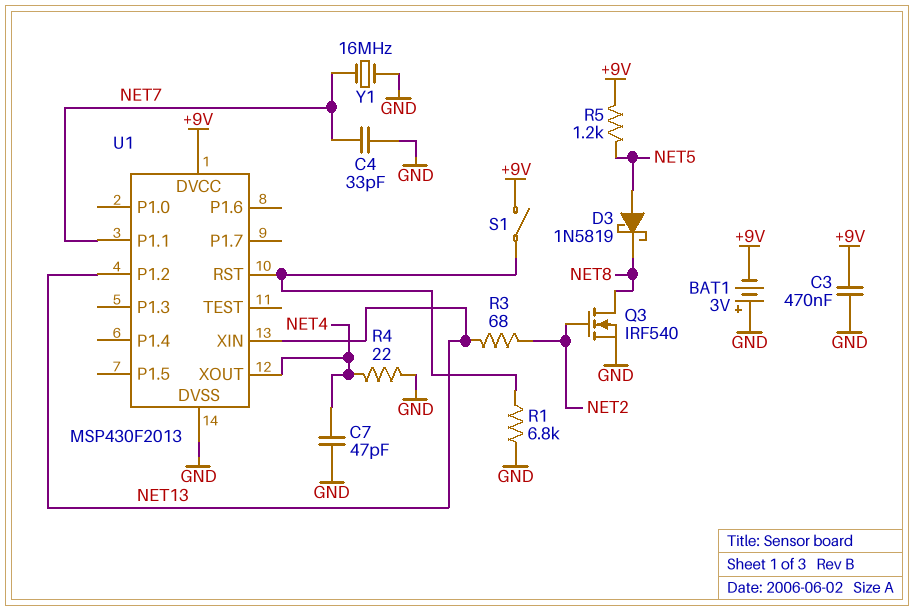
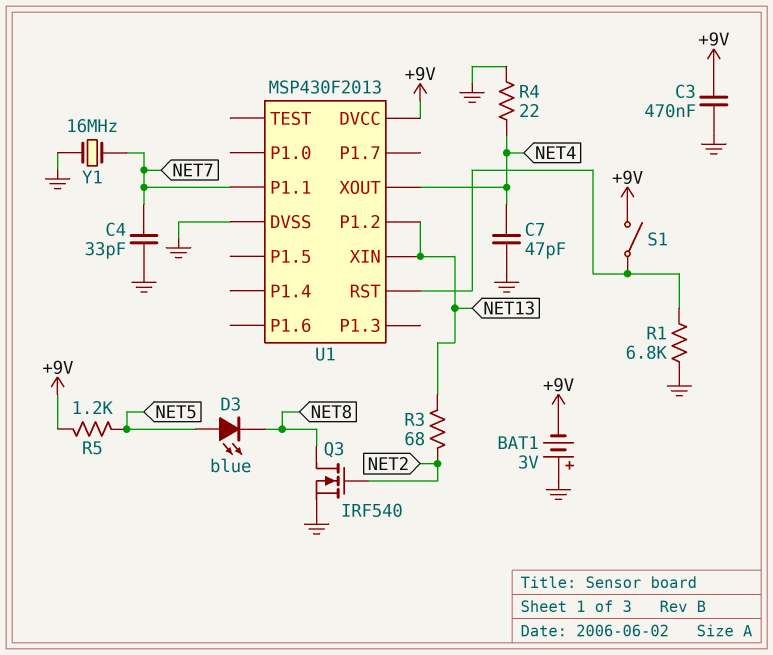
D3: schottky 1N5819 (A NET5, K NET8) -> LED blue (A NET5, K NET8)

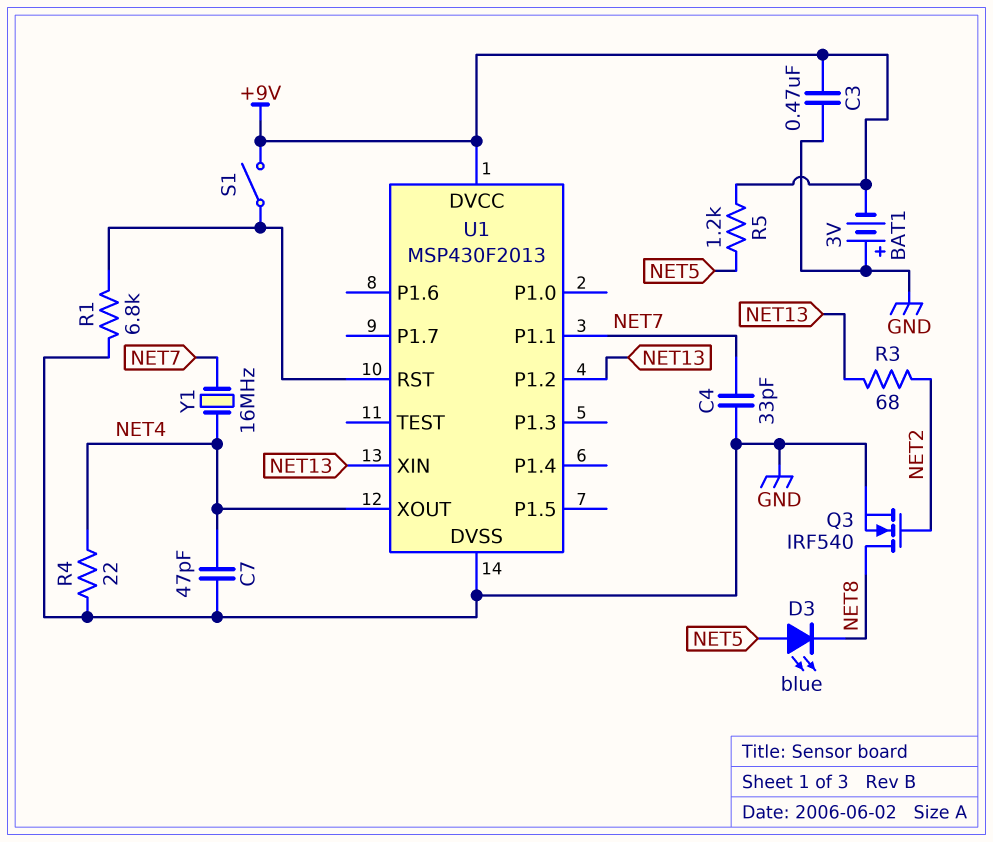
Y1: 16MHz (GND, NET7) -> 16MHz (NET4, NET7)

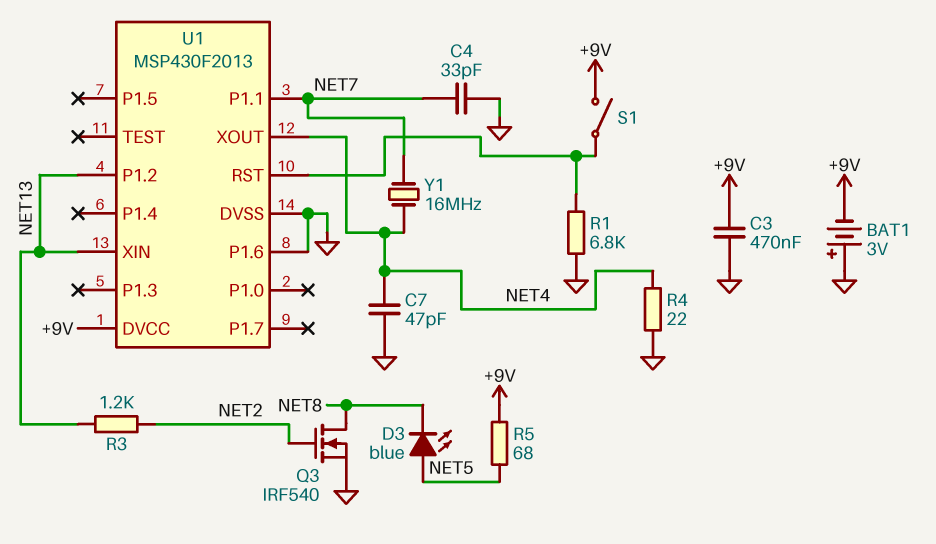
R3: 68 (NET2, NET13) -> 1.2k (NET2, NET13)
R5: 1.2k (+9V, NET5) -> 68 (+9V, NET5)
U1 pin P1.6: none -> GND

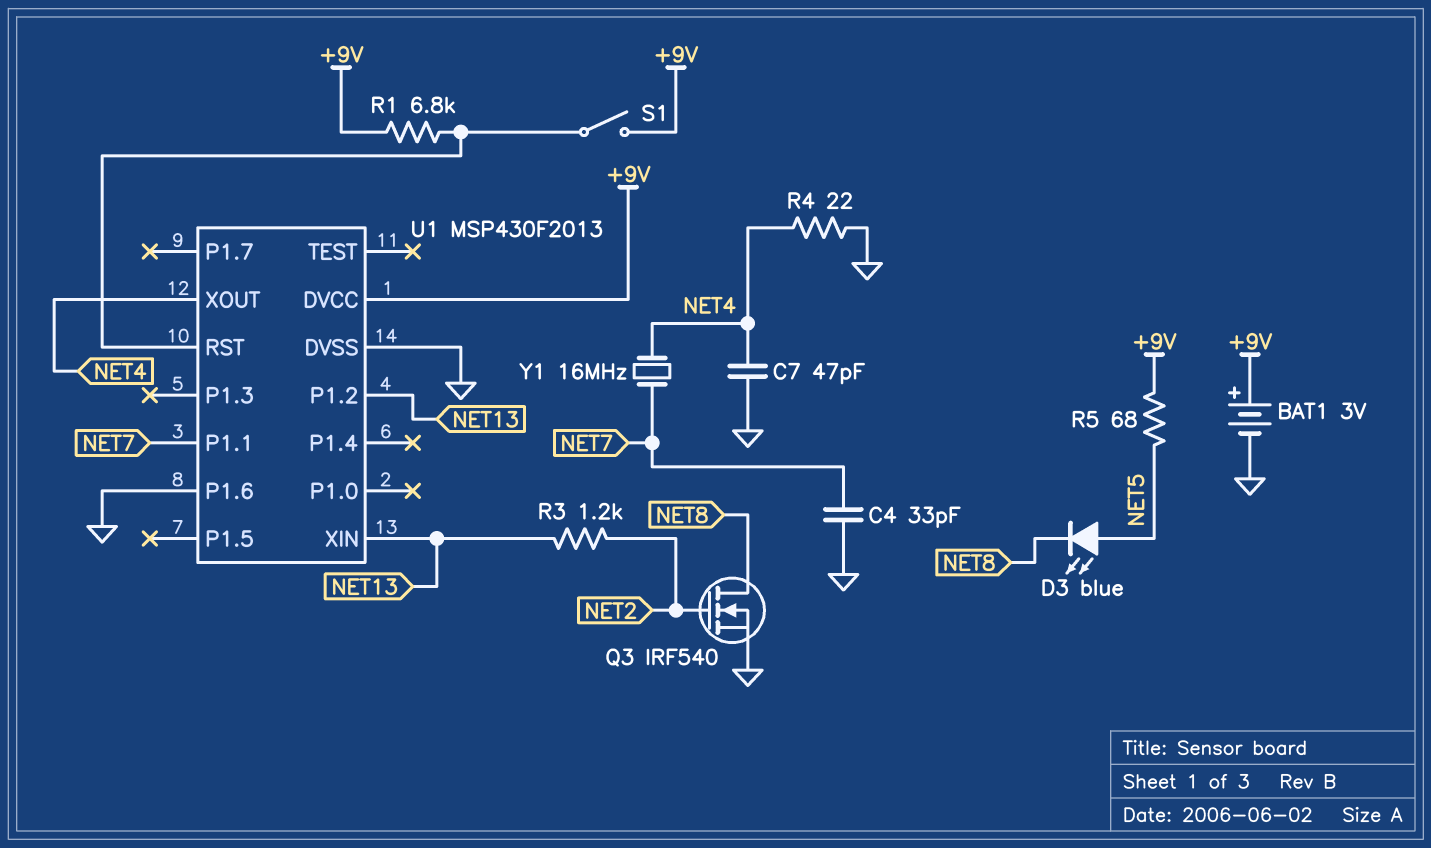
BAT1: 3V (plus GND, minus +9V) -> 3V (plus +9V, minus GND)
C3: 470nF (+9V, GND) -> none
R1: 6.8k (GND, U1/RST) -> 6.8k (+9V, U1/RST)

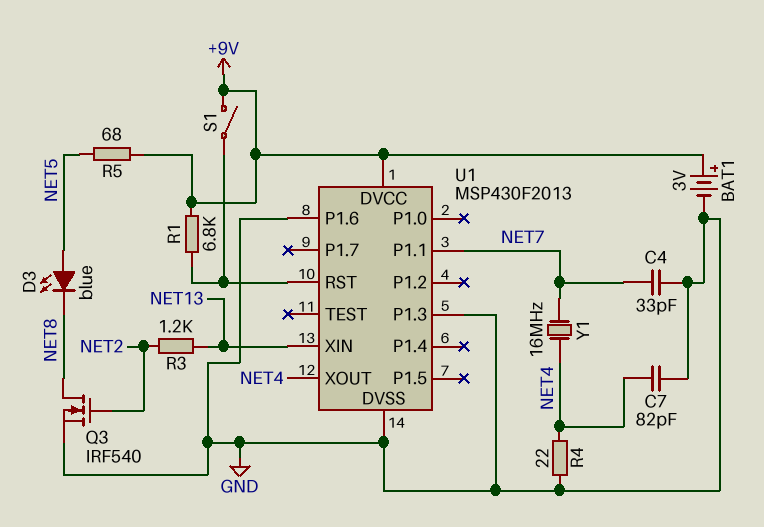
C7: 47pF (GND, NET4) -> 82pF (GND, NET4)
U1 pin P1.2: NET13 -> none
U1 pin P1.3: none -> GND

